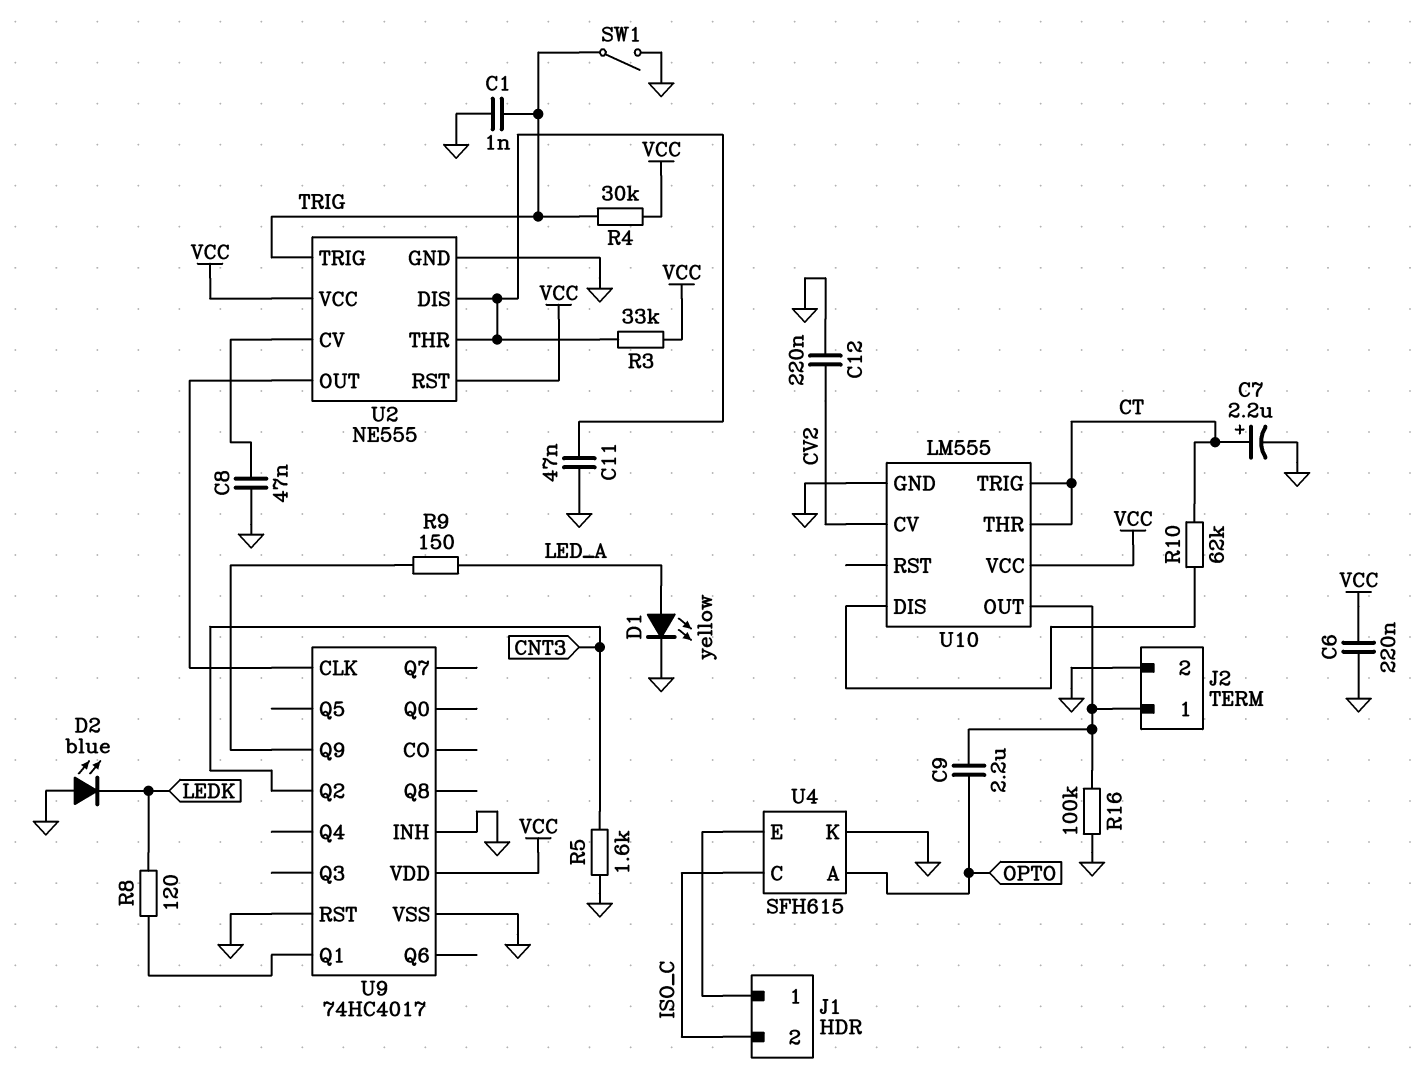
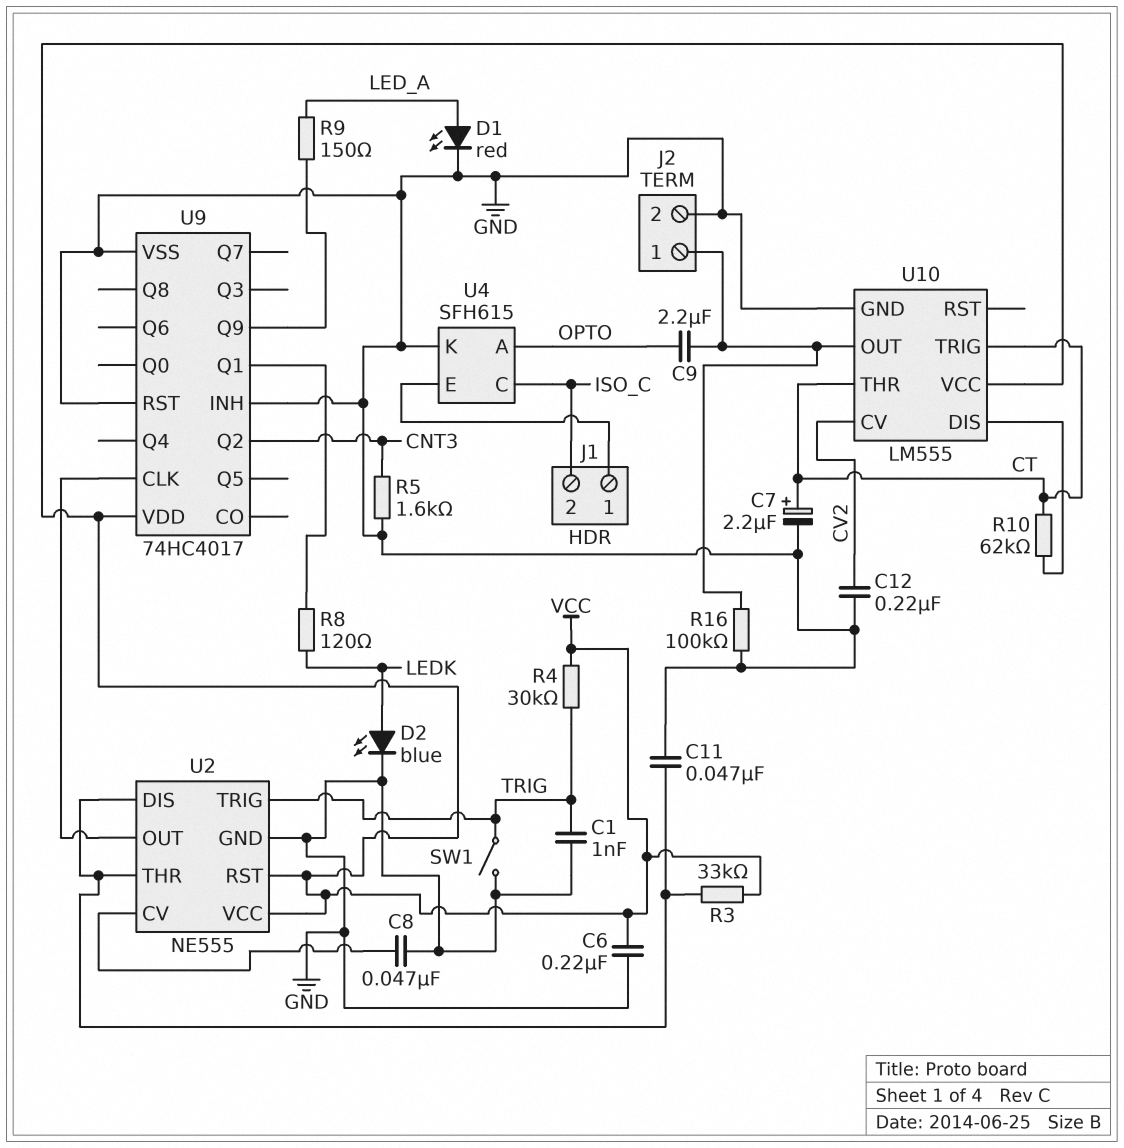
D1: LED yellow (A LED_A, K GND) -> LED red (A LED_A, K GND)
D2: LED blue (A GND, K LEDK) -> LED blue (A LEDK, K GND)

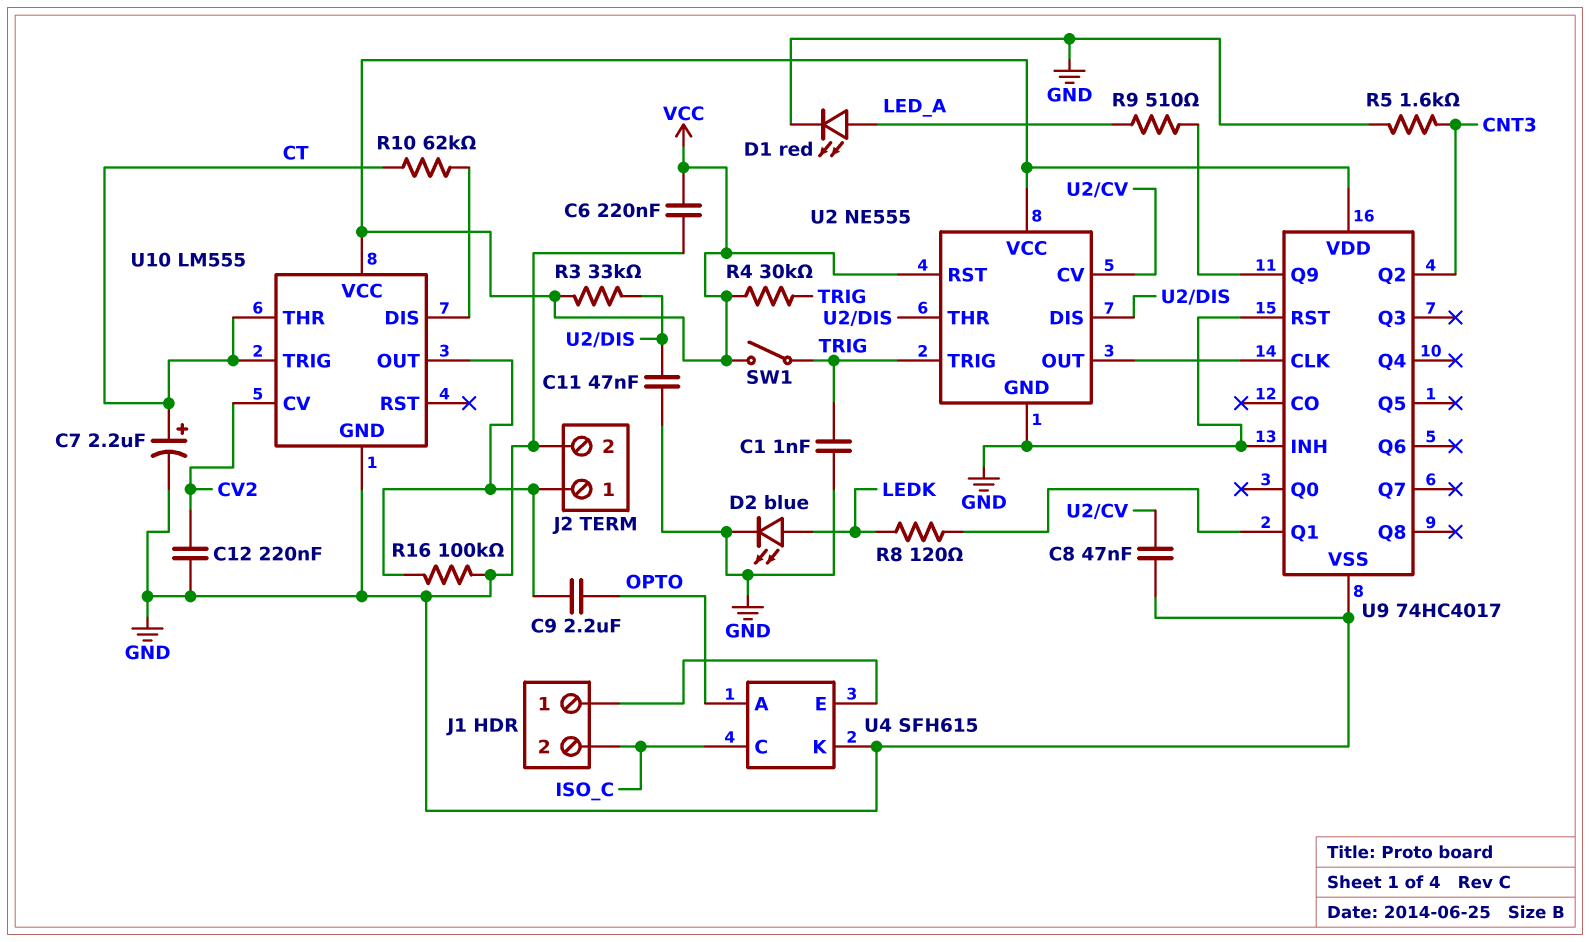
R9: 150 (LED_A, U9/Q9) -> 510 (LED_A, U9/Q9)
SW1: switch (GND, TRIG) -> switch (TRIG, VCC)

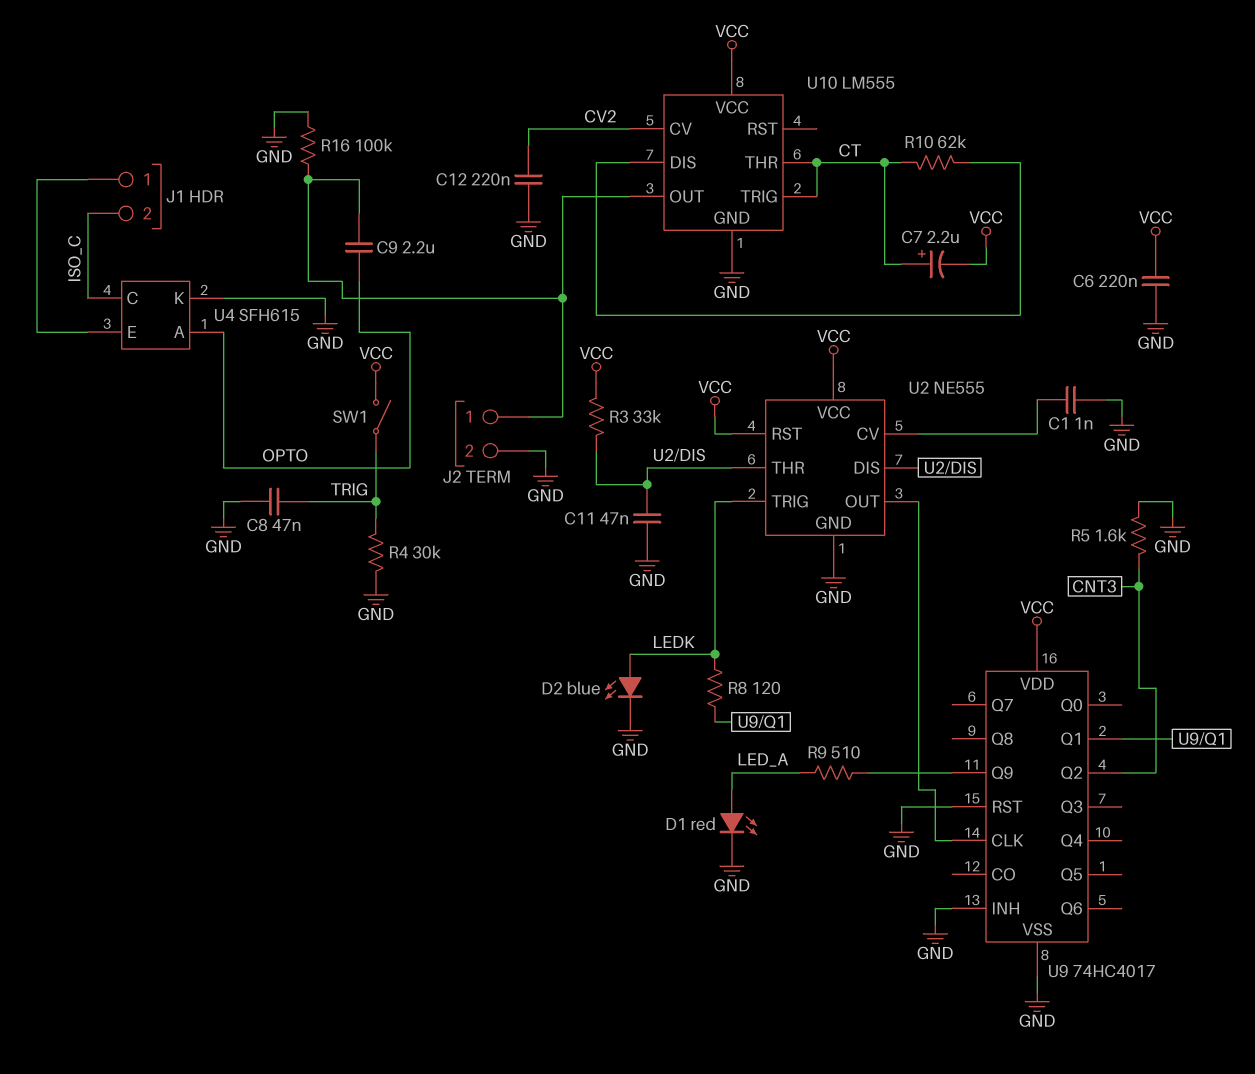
C1: 1nF (GND, TRIG) -> 1nF (GND, U2/CV)
C7: 2.2uF (plus CT, minus GND) -> 2.2uF (plus CT, minus VCC)
C8: 47nF (GND, U2/CV) -> 47nF (GND, TRIG)
R4: 30k (TRIG, VCC) -> 30k (GND, TRIG)
U2 pin TRIG: TRIG -> LEDK

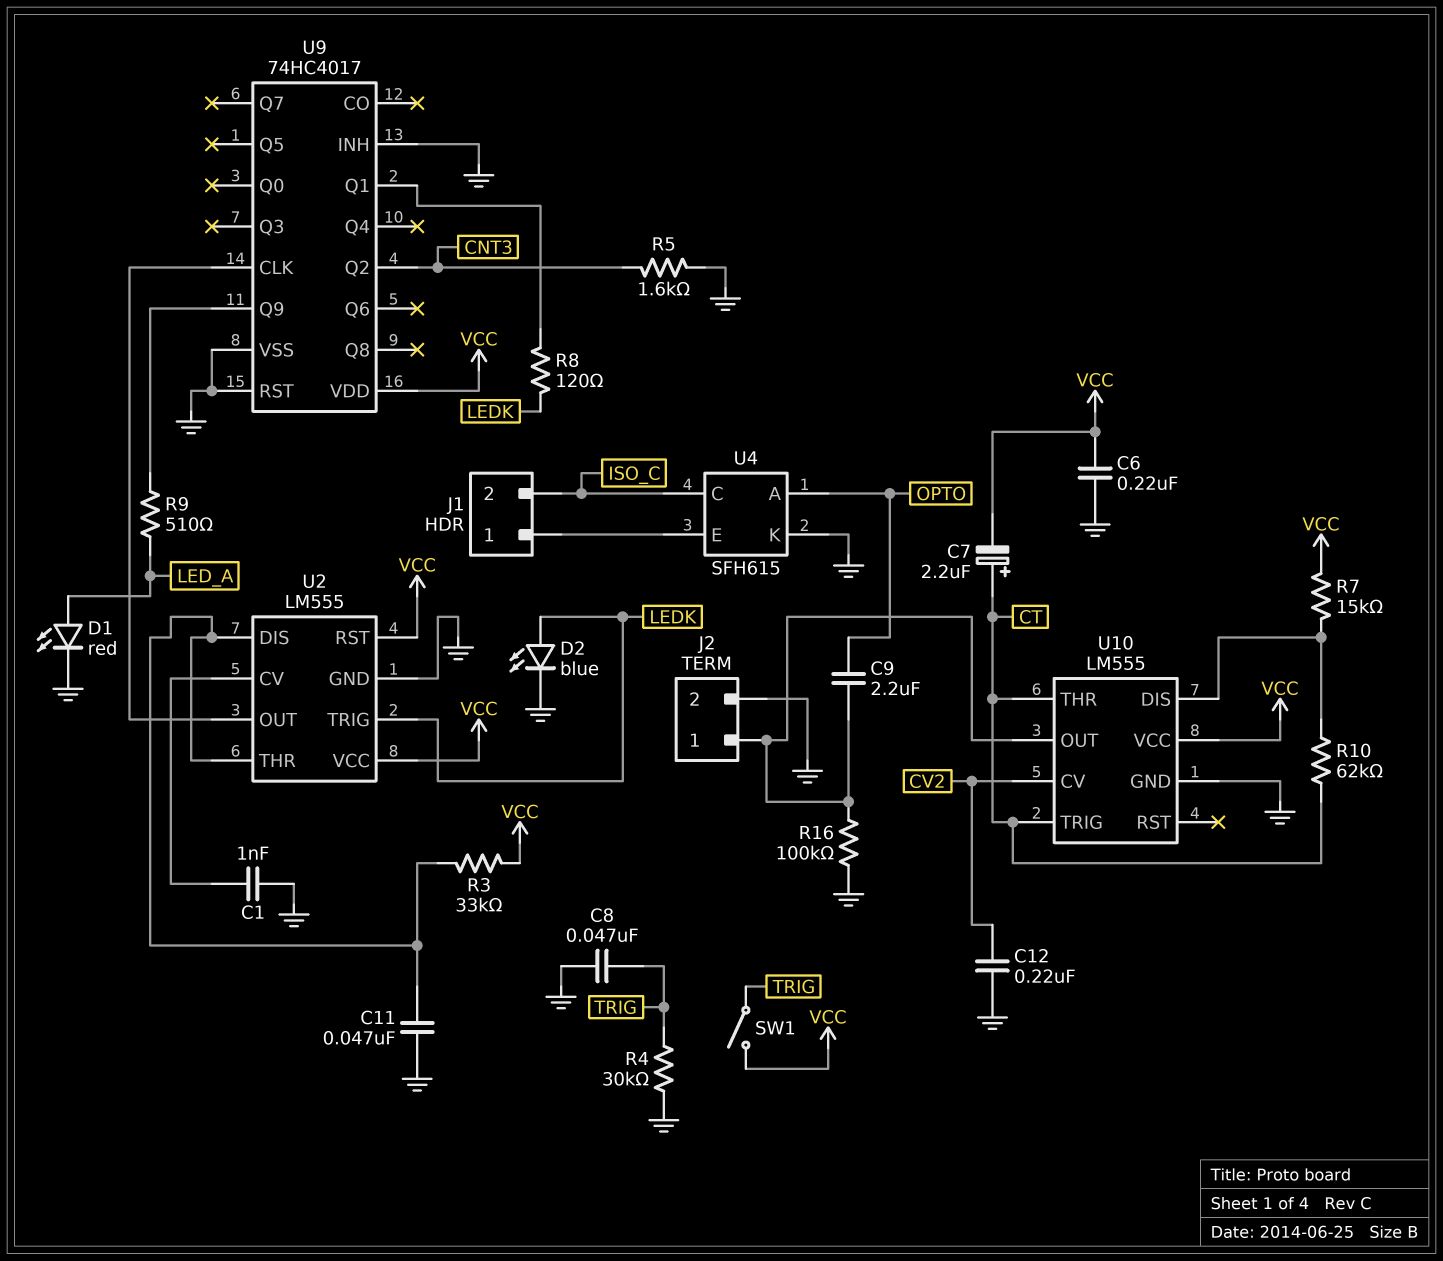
R7: none -> 15k (U10/DIS, VCC)
U2: NE555 -> LM555

